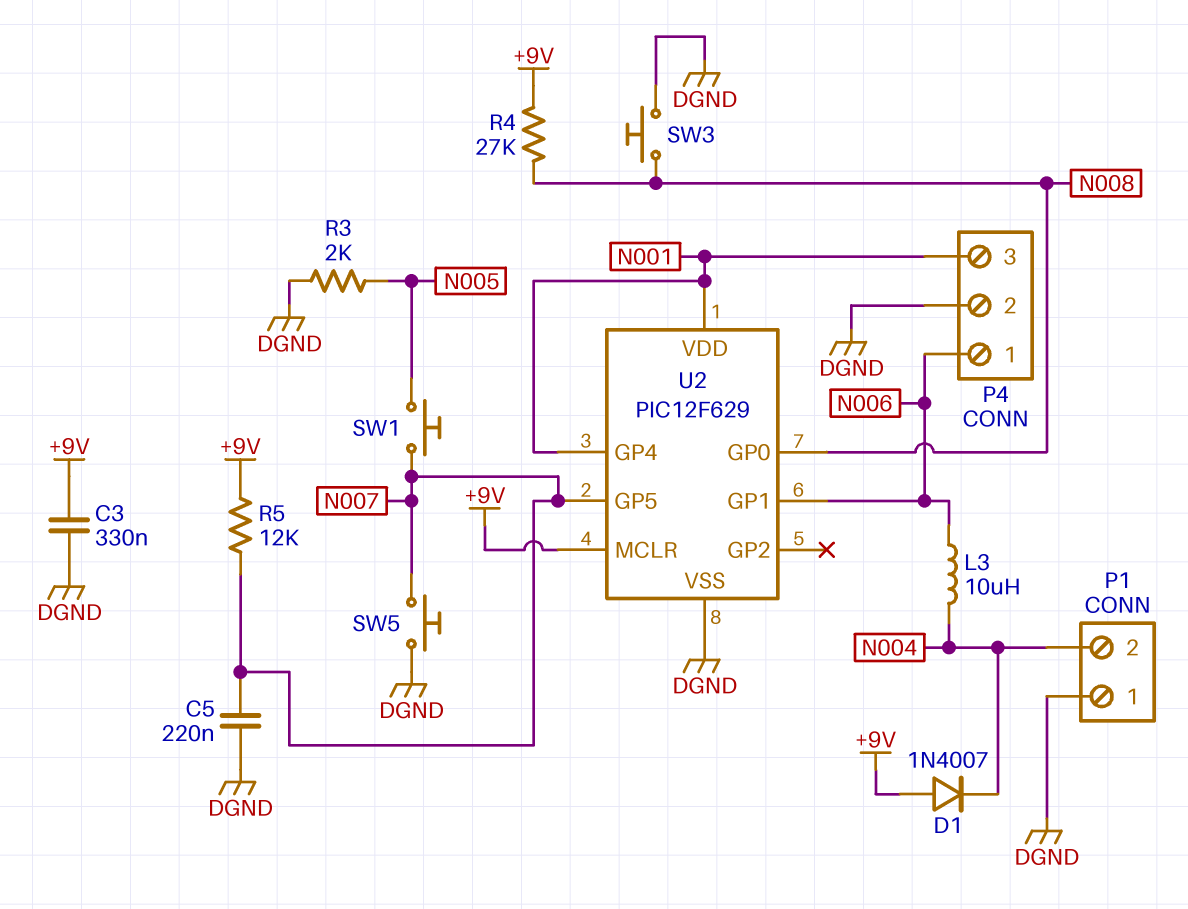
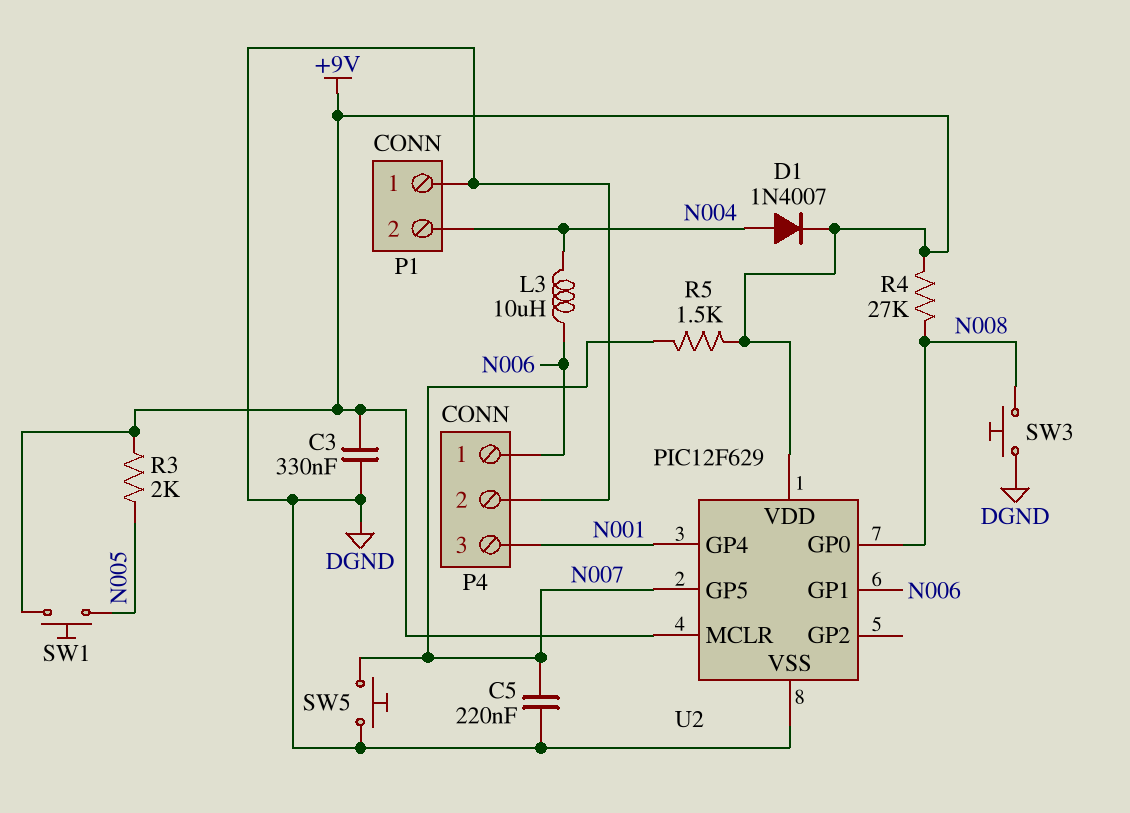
D1: diode 1N4007 (A +9V, K N004) -> diode 1N4007 (A N004, K +9V)
R3: 2k (DGND, N005) -> 2k (+9V, N005)
R5: 12k (+9V, N007) -> 1.5k (+9V, N007)
SW1: button (N005, N007) -> button (+9V, N005)
U2 pin VDD: N001 -> +9V

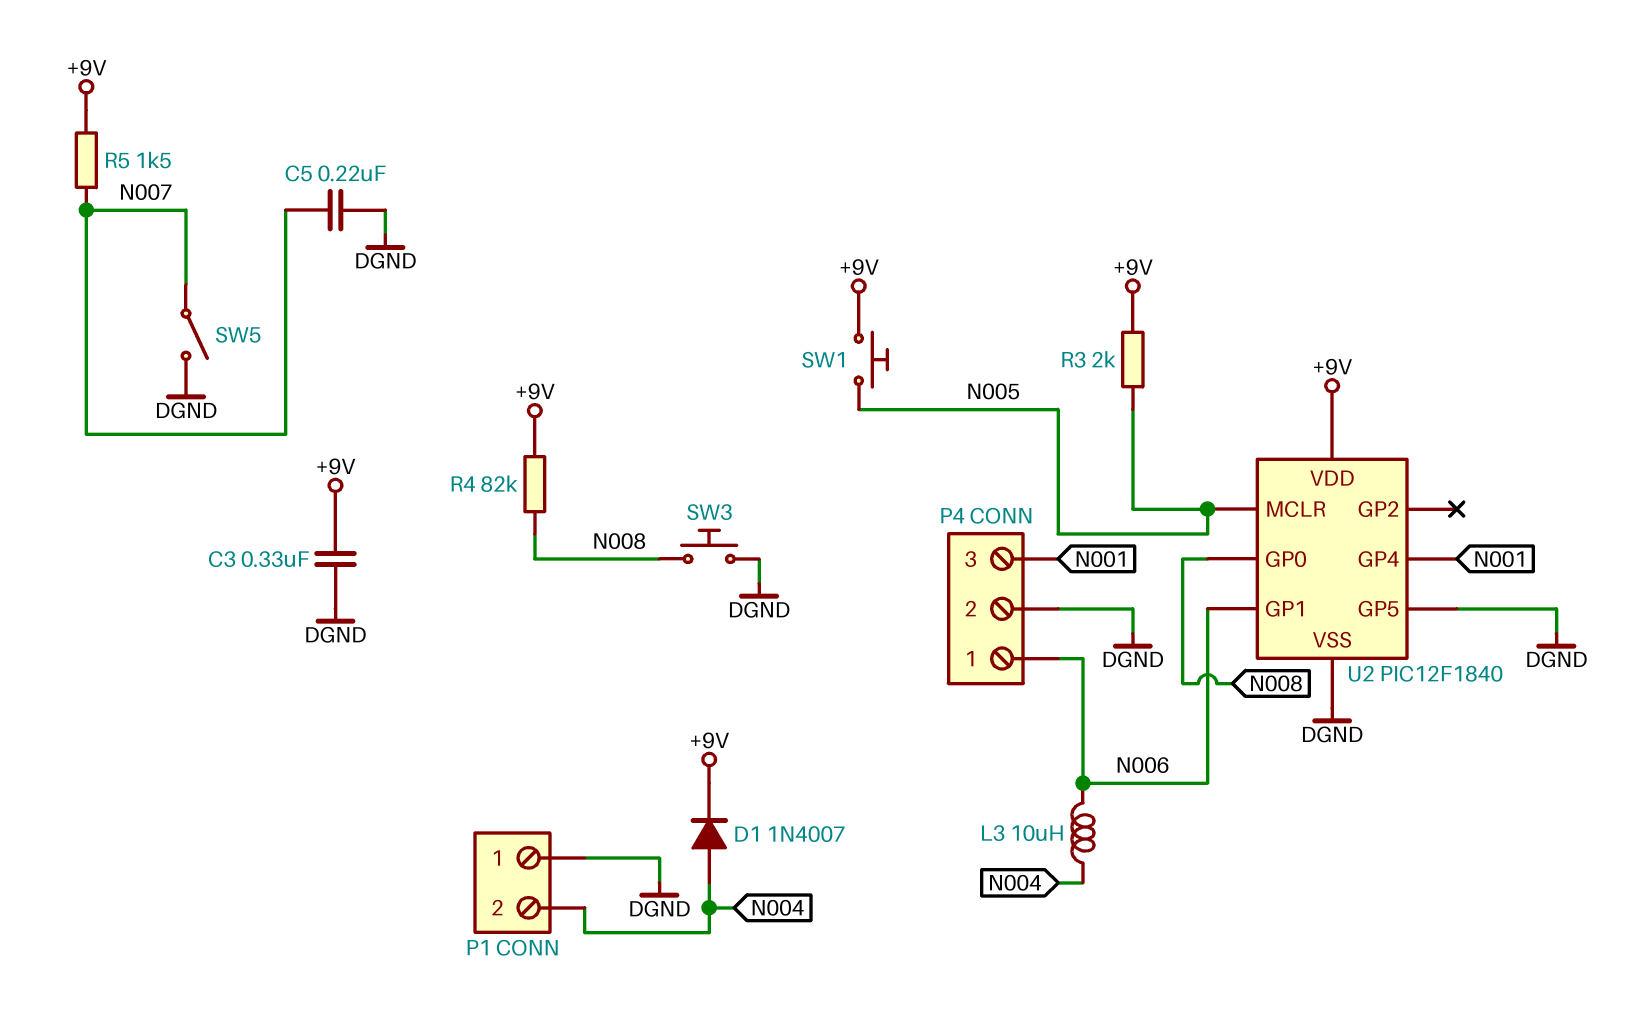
R4: 27k (+9V, N008) -> 82k (+9V, N008)
SW5: button (DGND, N007) -> switch (DGND, N007)
U2: PIC12F629 -> PIC12F1840
U2 pin GP5: N007 -> DGND
U2 pin MCLR: +9V -> N005

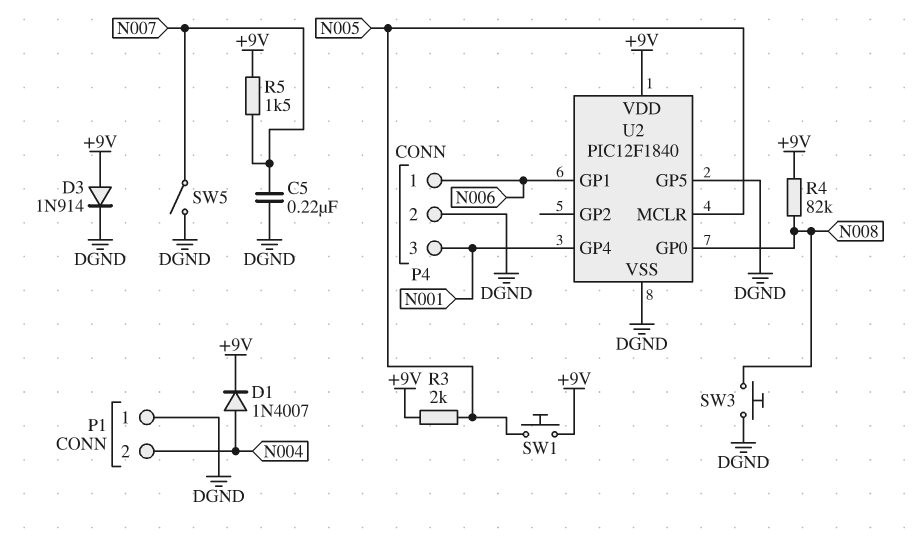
C3: 330nF (+9V, DGND) -> none
D3: none -> diode 1N914 (A +9V, K DGND)
L3: 10uH (N004, N006) -> none

